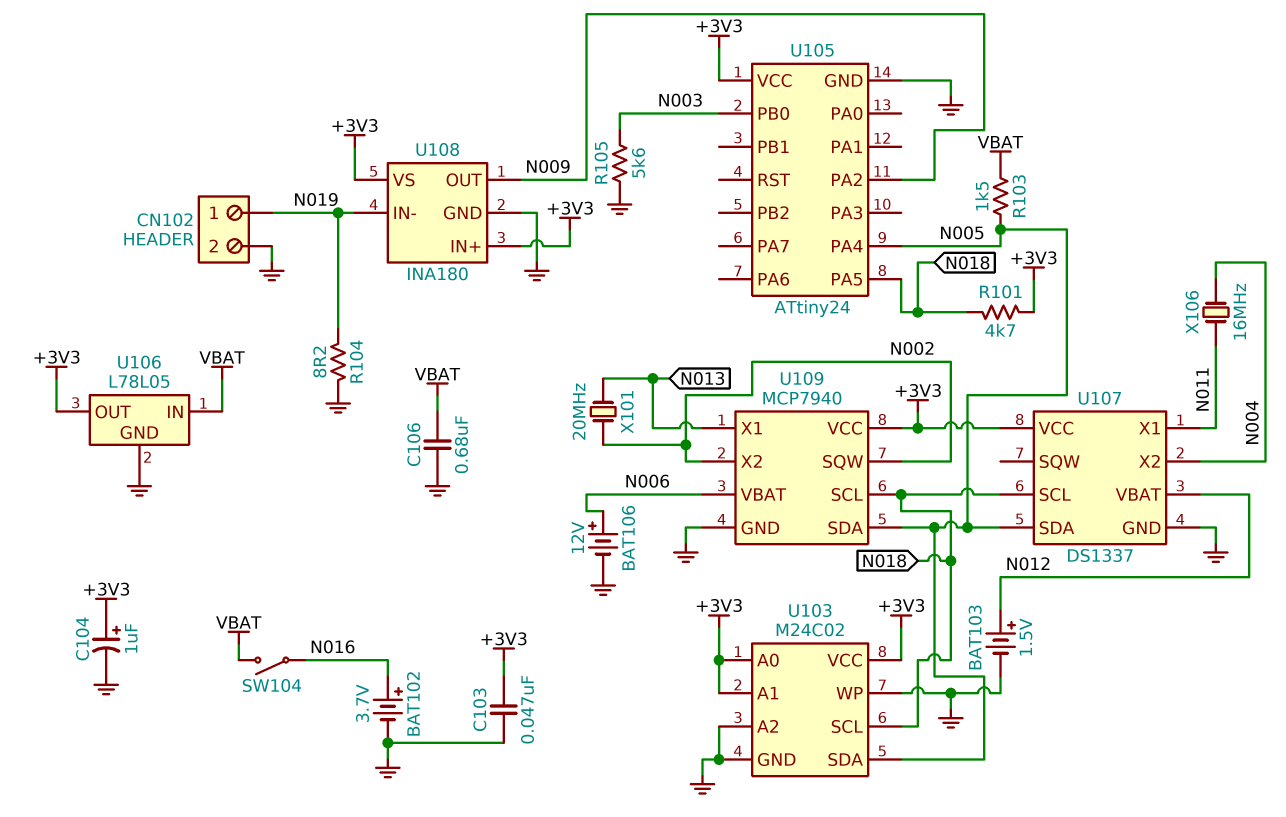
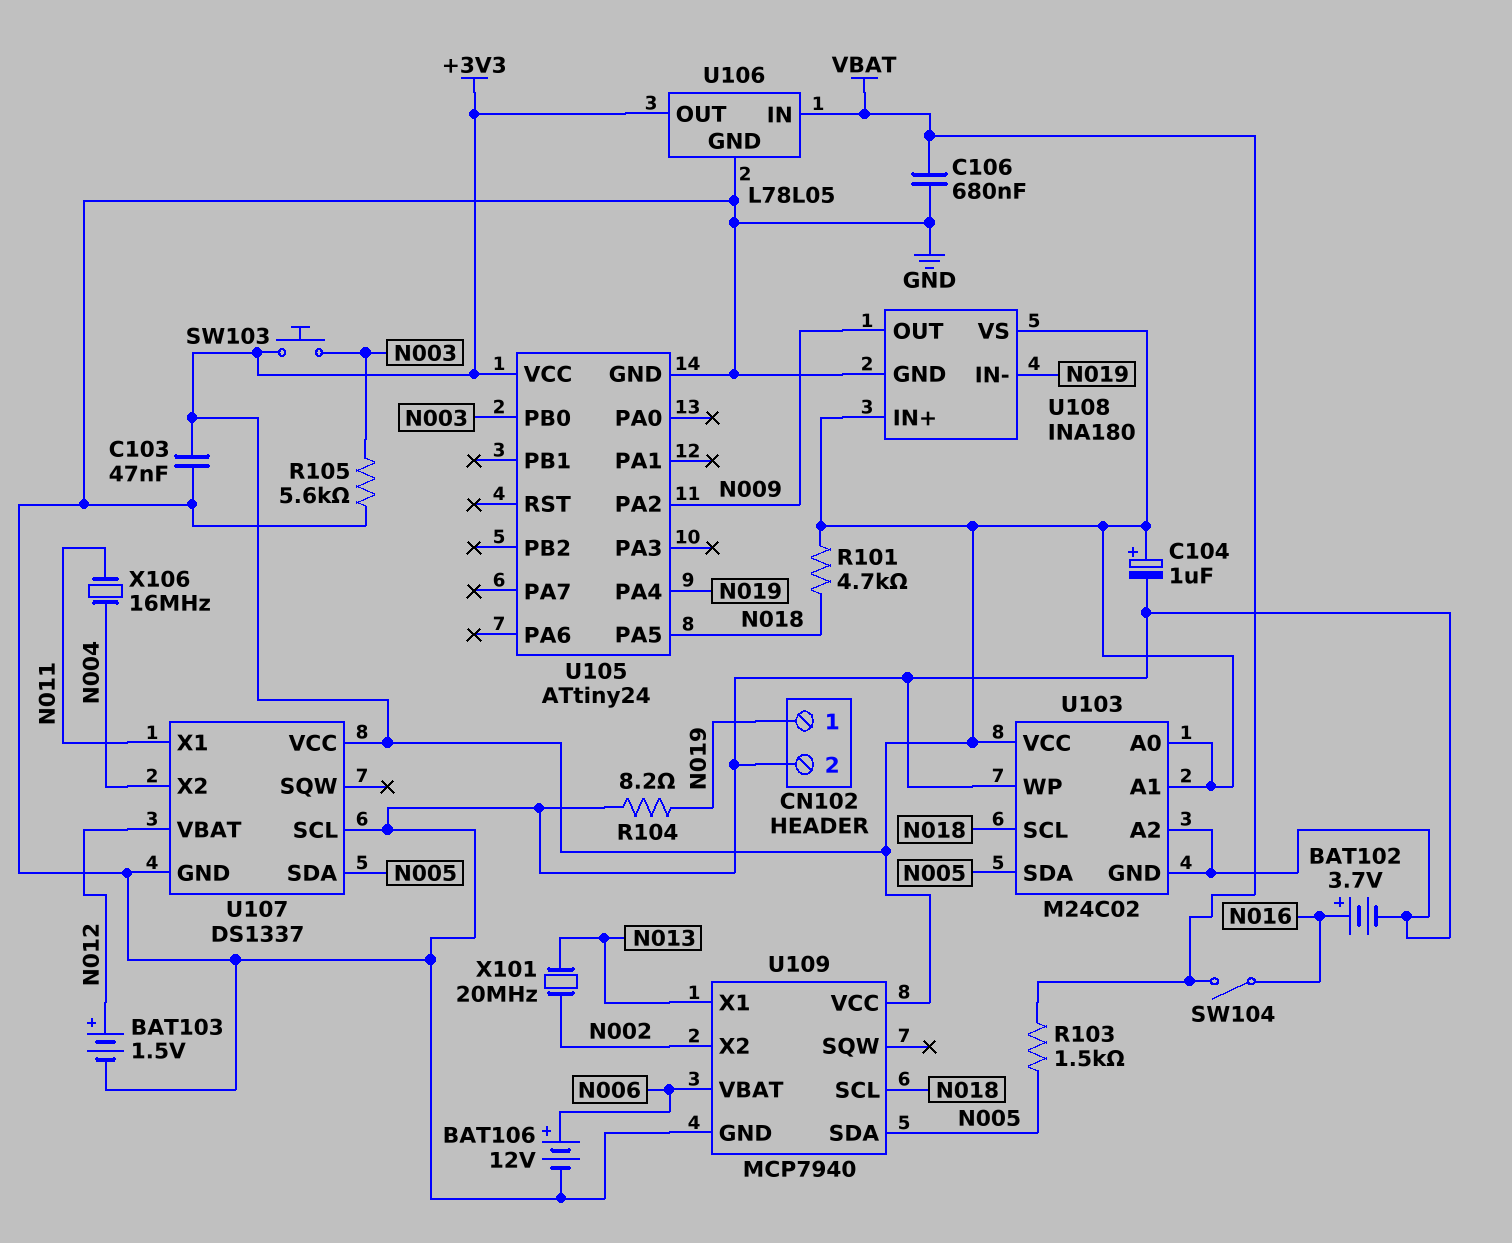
SW103: none -> button (+3V3, N003)
U105 pin PA4: N005 -> N019
U107 pin SCL: N018 -> GND
U109 pin SQW: N002 -> none

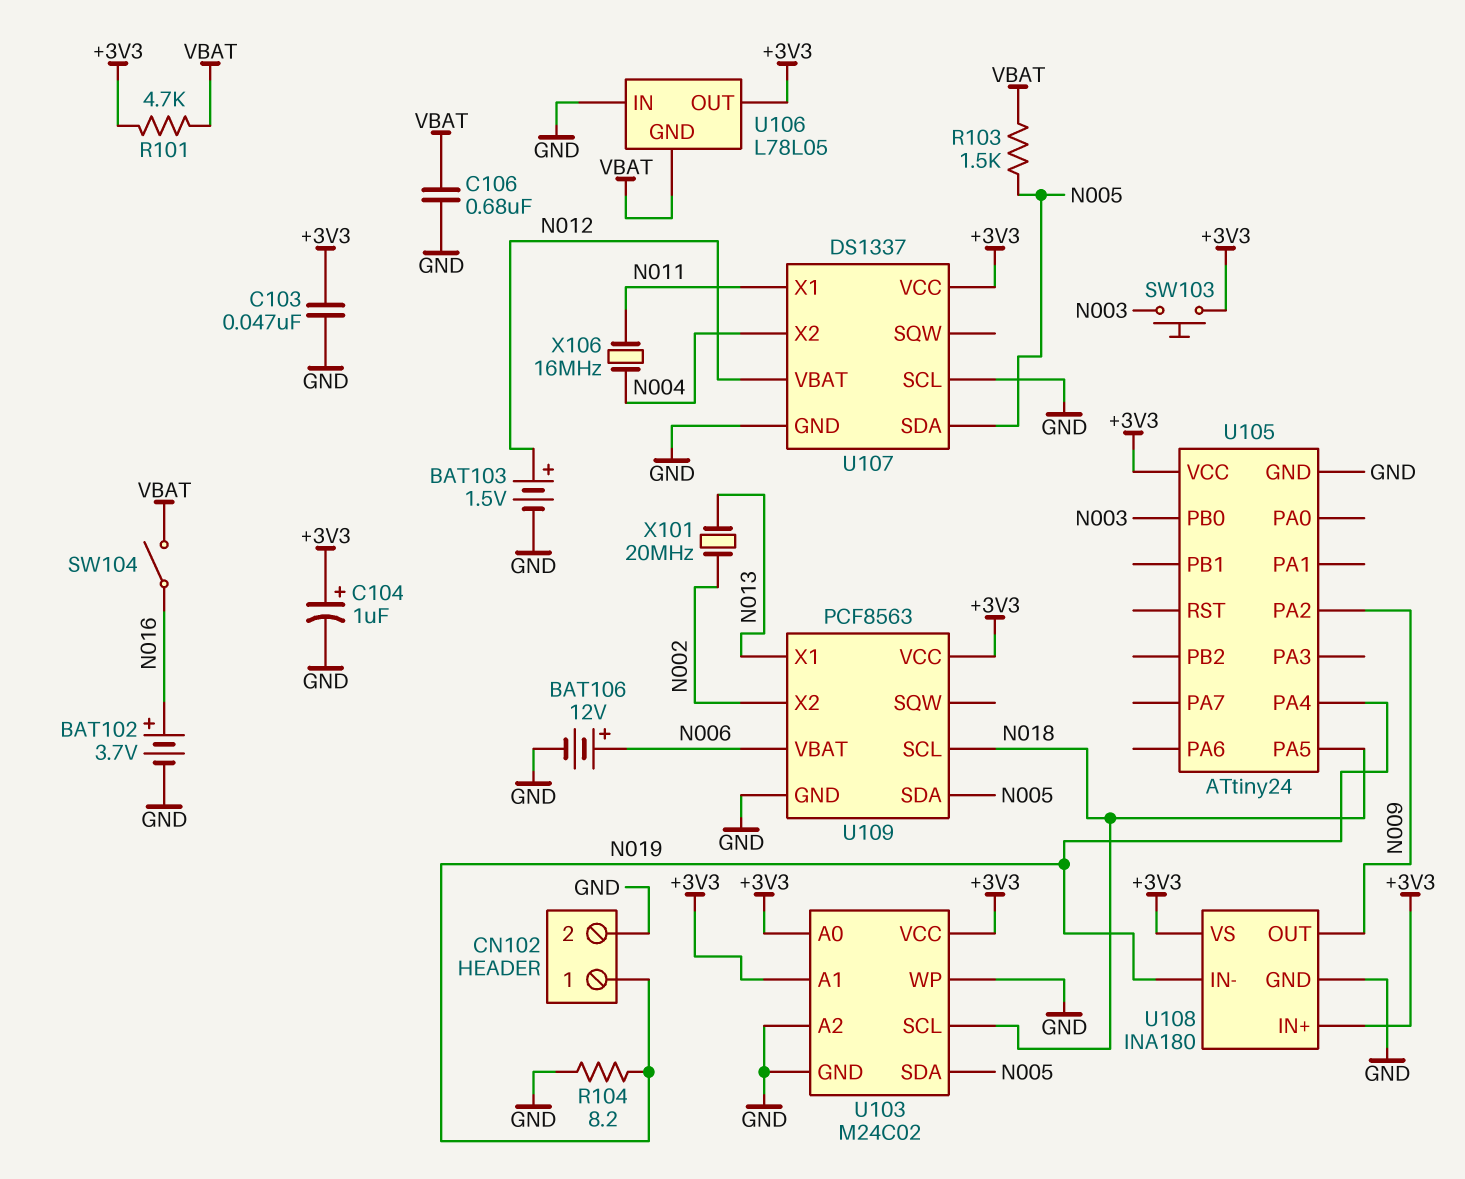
R101: 4.7k (+3V3, N018) -> 4.7k (+3V3, VBAT)
R105: 5.6k (GND, N003) -> none
U106 pin GND: GND -> VBAT
U106 pin IN: VBAT -> GND
U109: MCP7940 -> PCF8563

